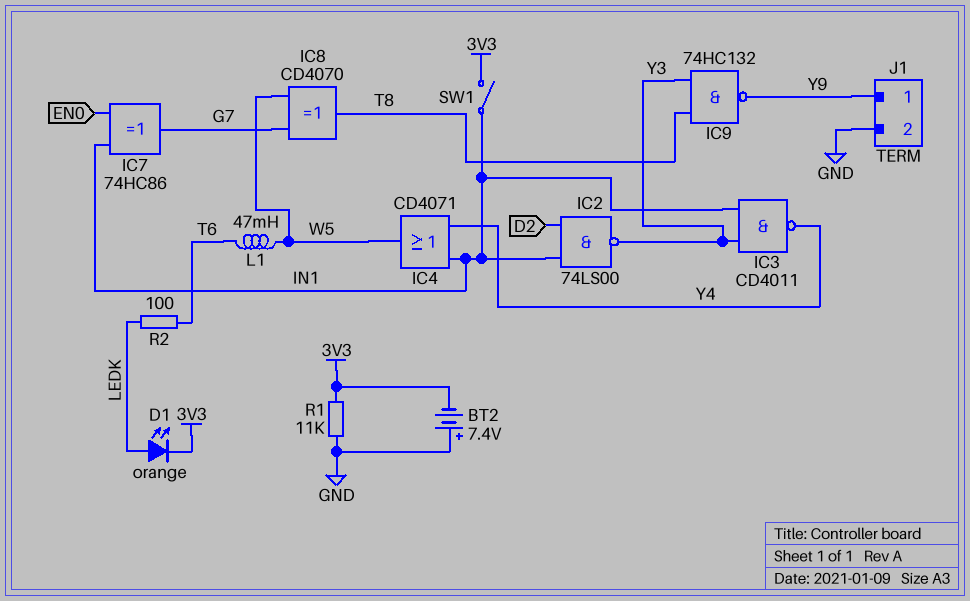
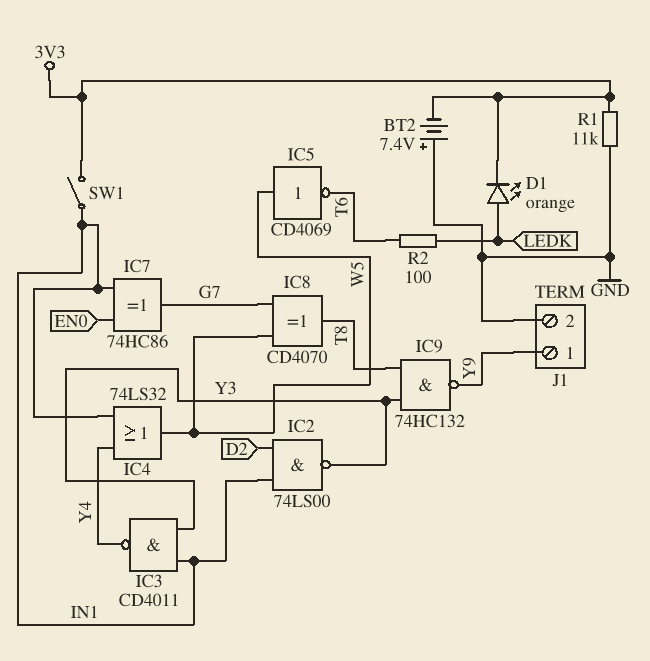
IC4: OR CD4071 (in IN1, in Y4, out W5) -> OR 74LS32 (in IN1, in Y4, out W5)
IC5: none -> NOT CD4069 (in W5, out T6)
L1: 47mH (T6, W5) -> none

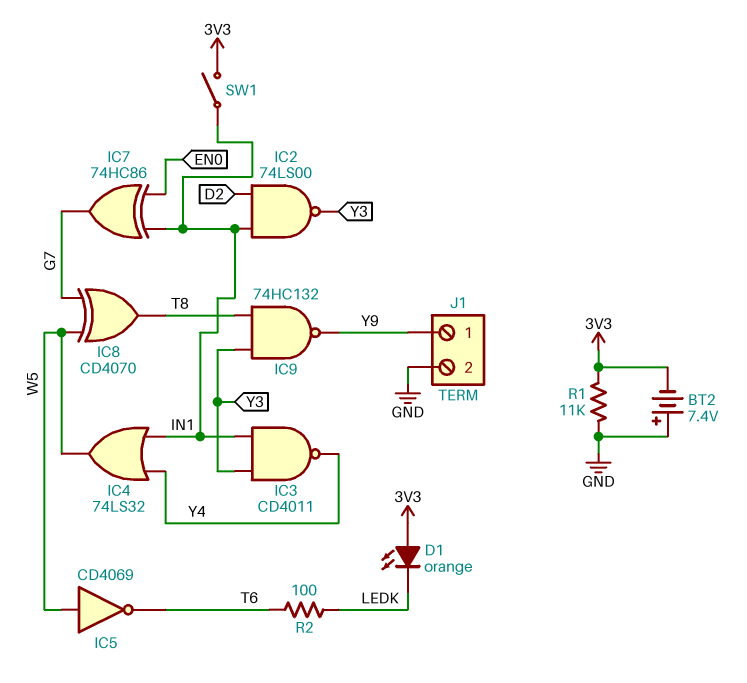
D1: LED orange (A LEDK, K 3V3) -> LED orange (A 3V3, K LEDK)

